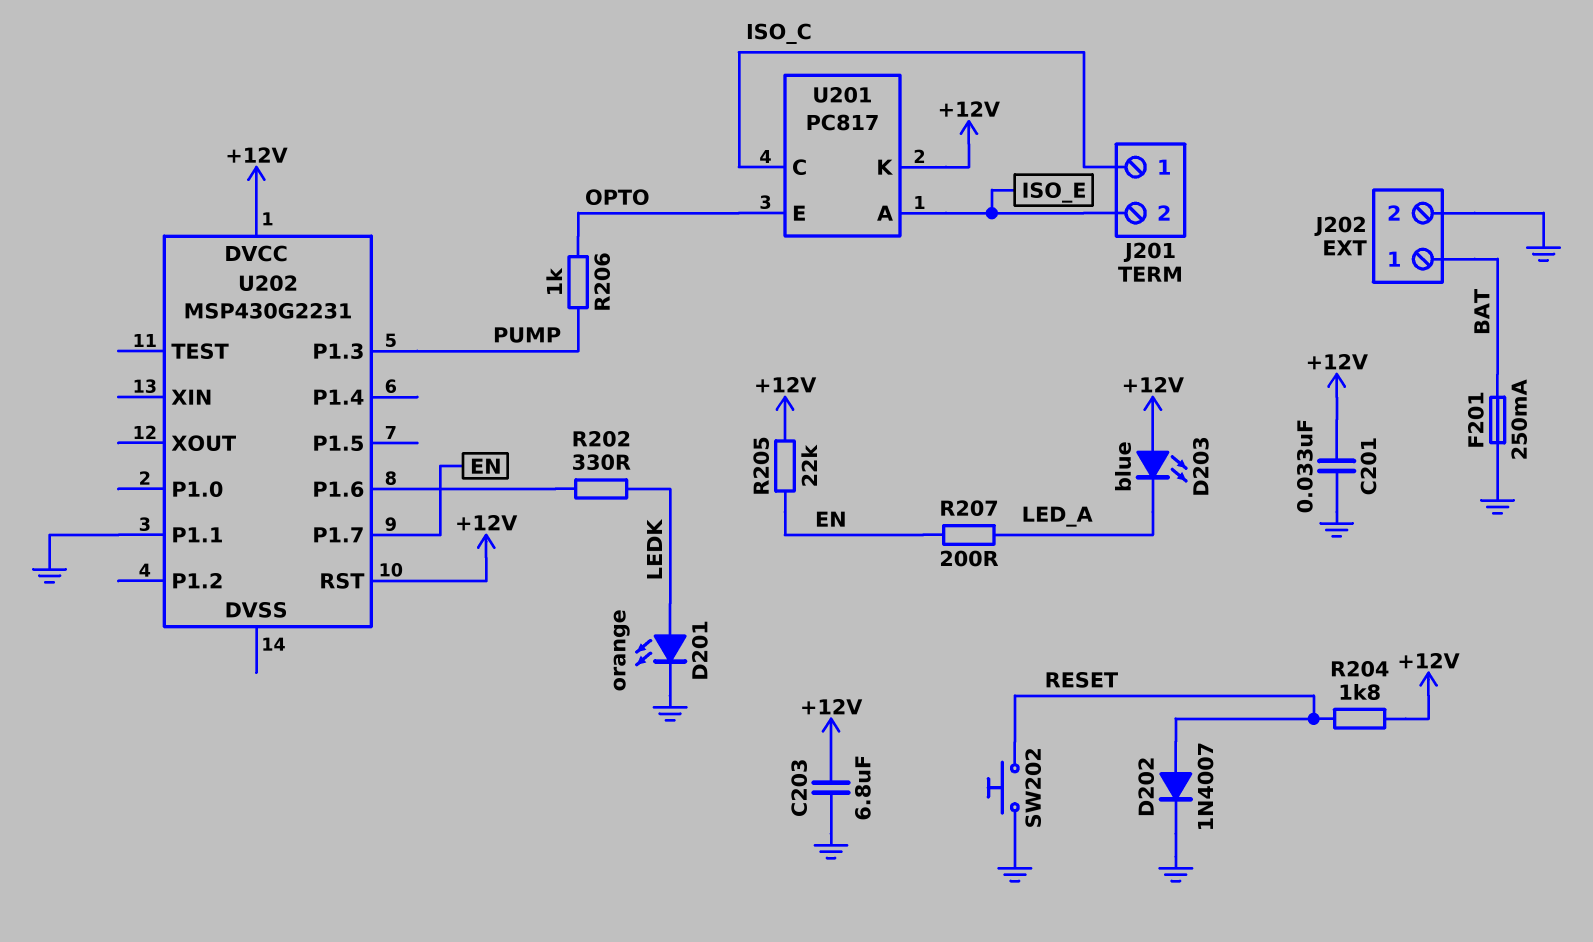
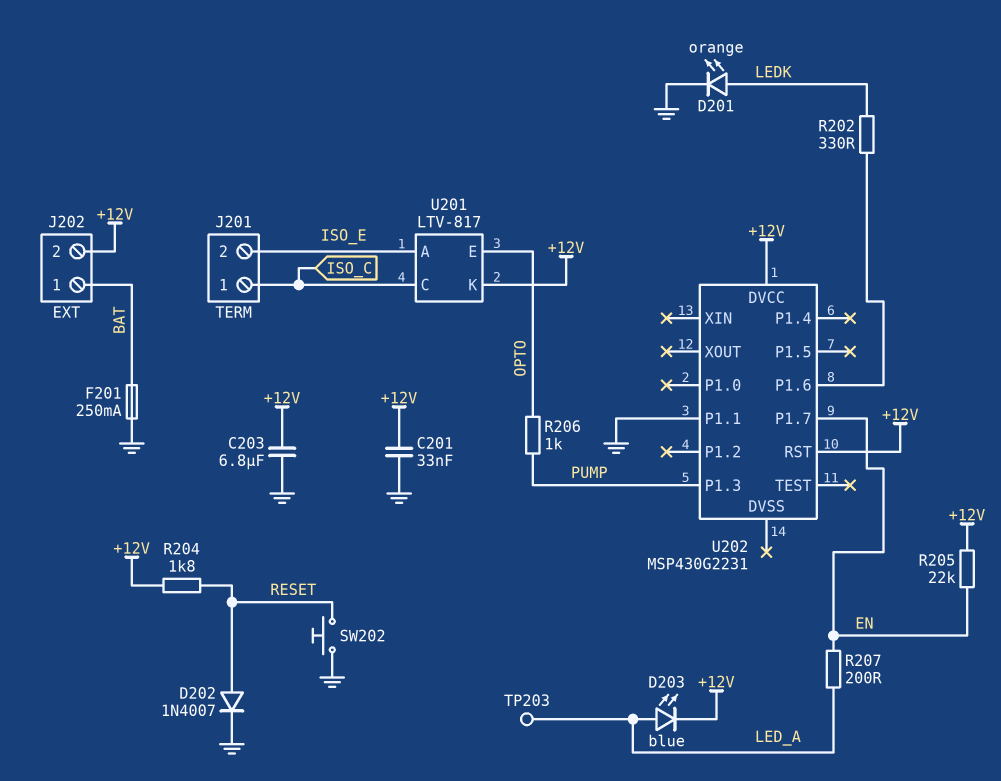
D203: LED blue (A +12V, K LED_A) -> LED blue (A LED_A, K +12V)
J202 pin 2: GND -> +12V
TP203: none -> test point (LED_A)
U201: PC817 -> LTV-817

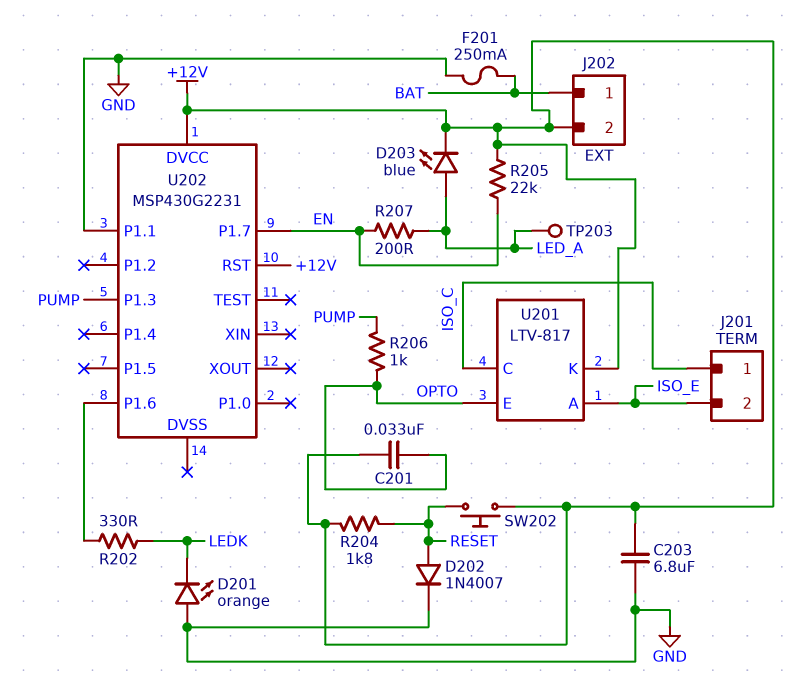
C201: 33nF (+12V, GND) -> 33nF (+12V, OPTO)
D201: LED orange (A LEDK, K GND) -> LED orange (A GND, K LEDK)
SW202: button (GND, RESET) -> button (+12V, RESET)

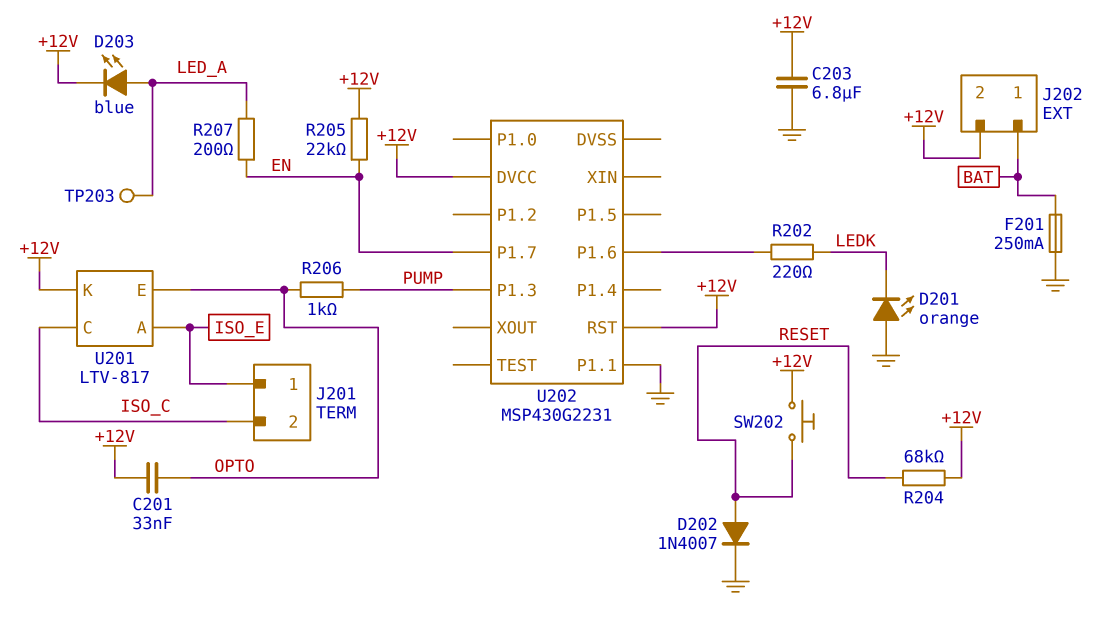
J201 pin 1: ISO_C -> ISO_E
J201 pin 2: ISO_E -> ISO_C
R202: 330 (LEDK, U202/P1.6) -> 220 (LEDK, U202/P1.6)
R204: 1.8k (+12V, RESET) -> 68k (+12V, RESET)

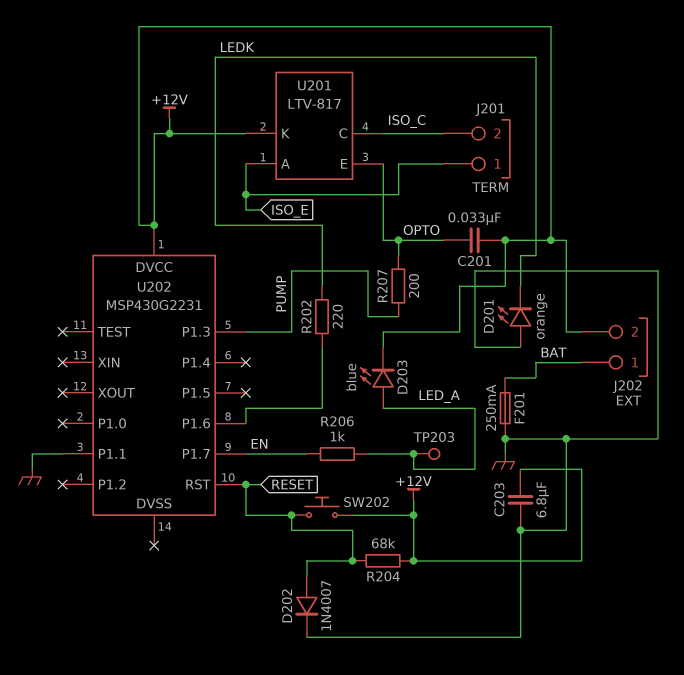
R205: 22k (+12V, EN) -> none
R206: 1k (OPTO, PUMP) -> 1k (EN, LED_A)
R207: 200 (EN, LED_A) -> 200 (OPTO, PUMP)
U202 pin RST: +12V -> RESET

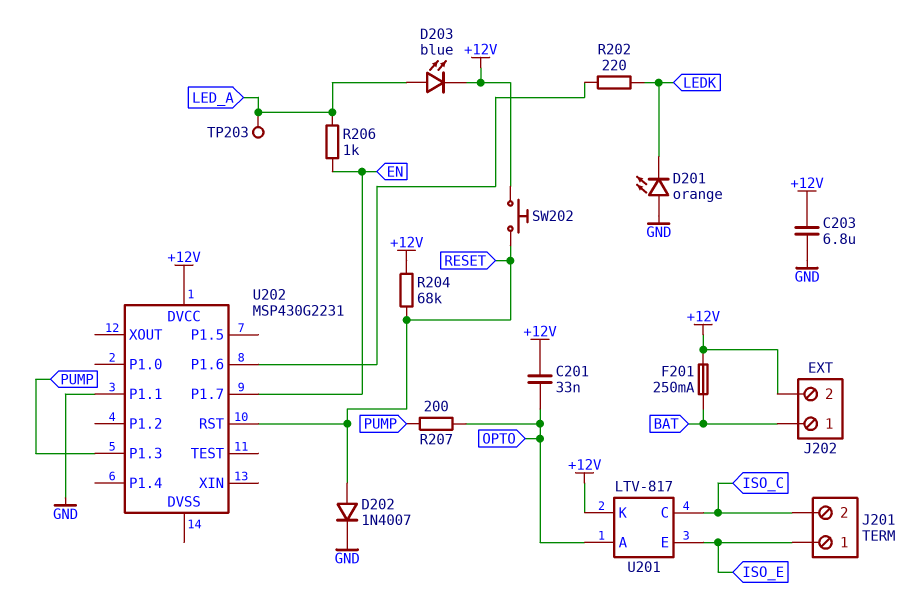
F201: 250mA (BAT, GND) -> 250mA (+12V, BAT)
U201 pin A: ISO_E -> OPTO
U201 pin E: OPTO -> ISO_E

